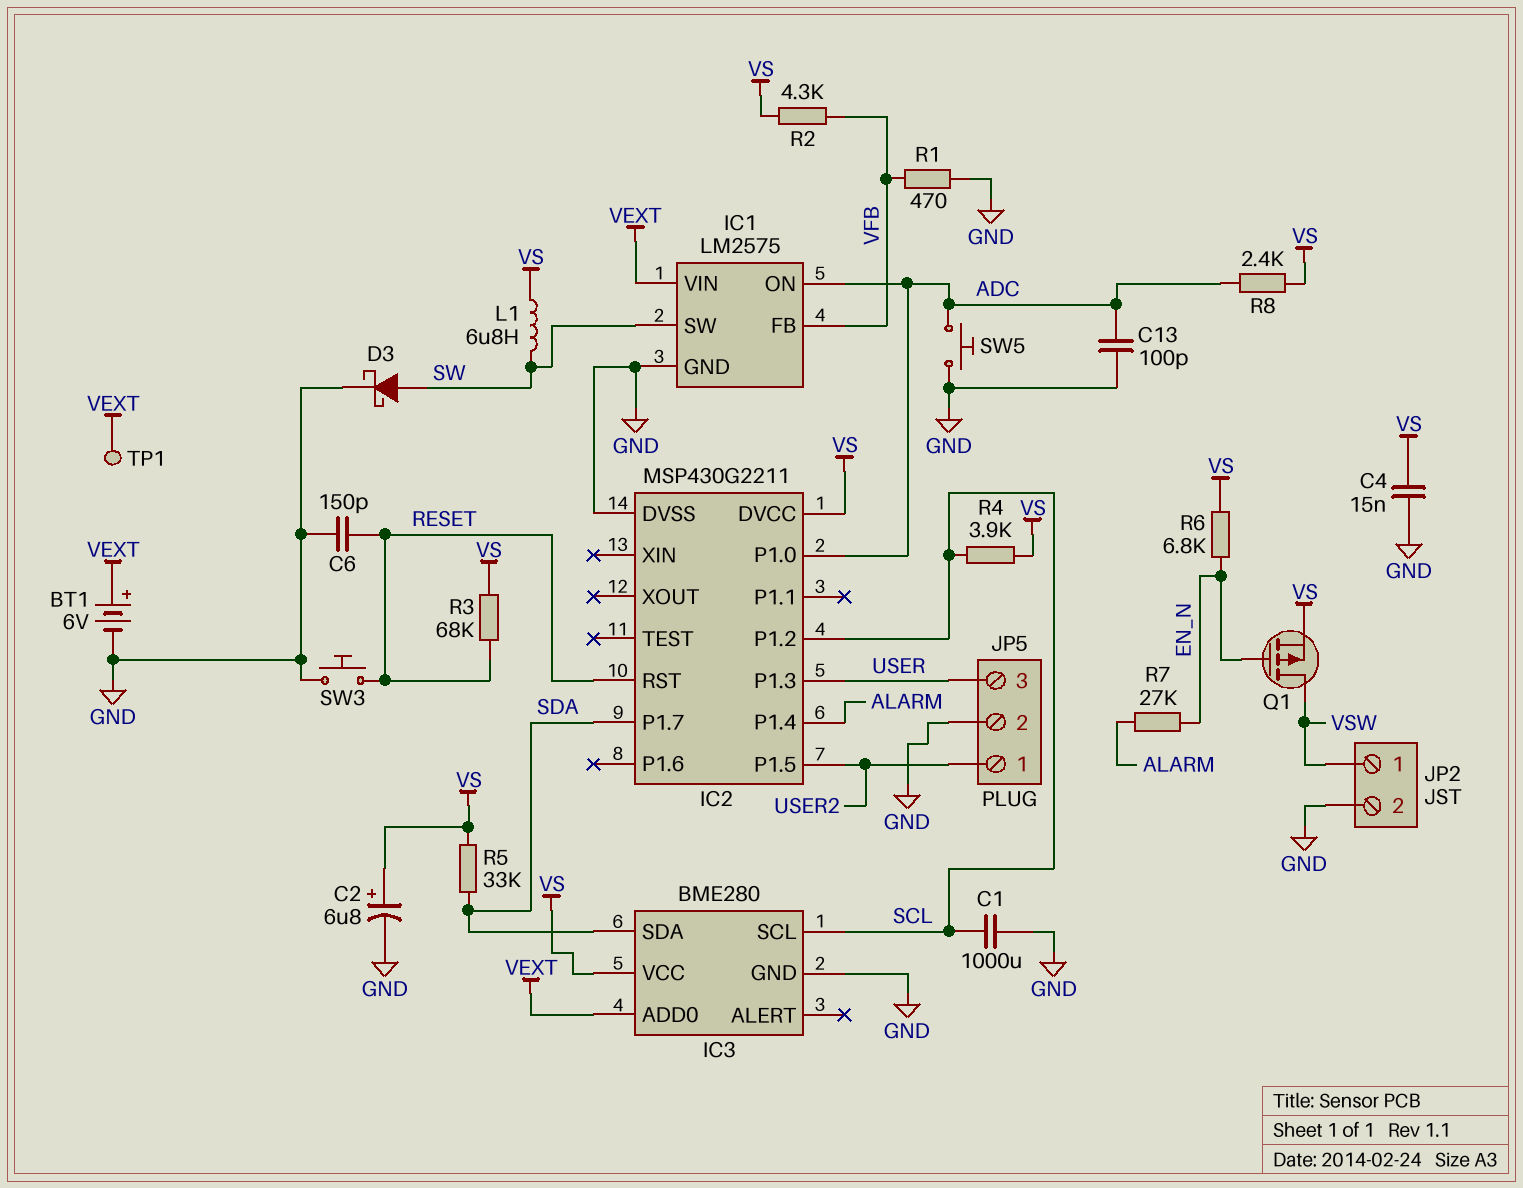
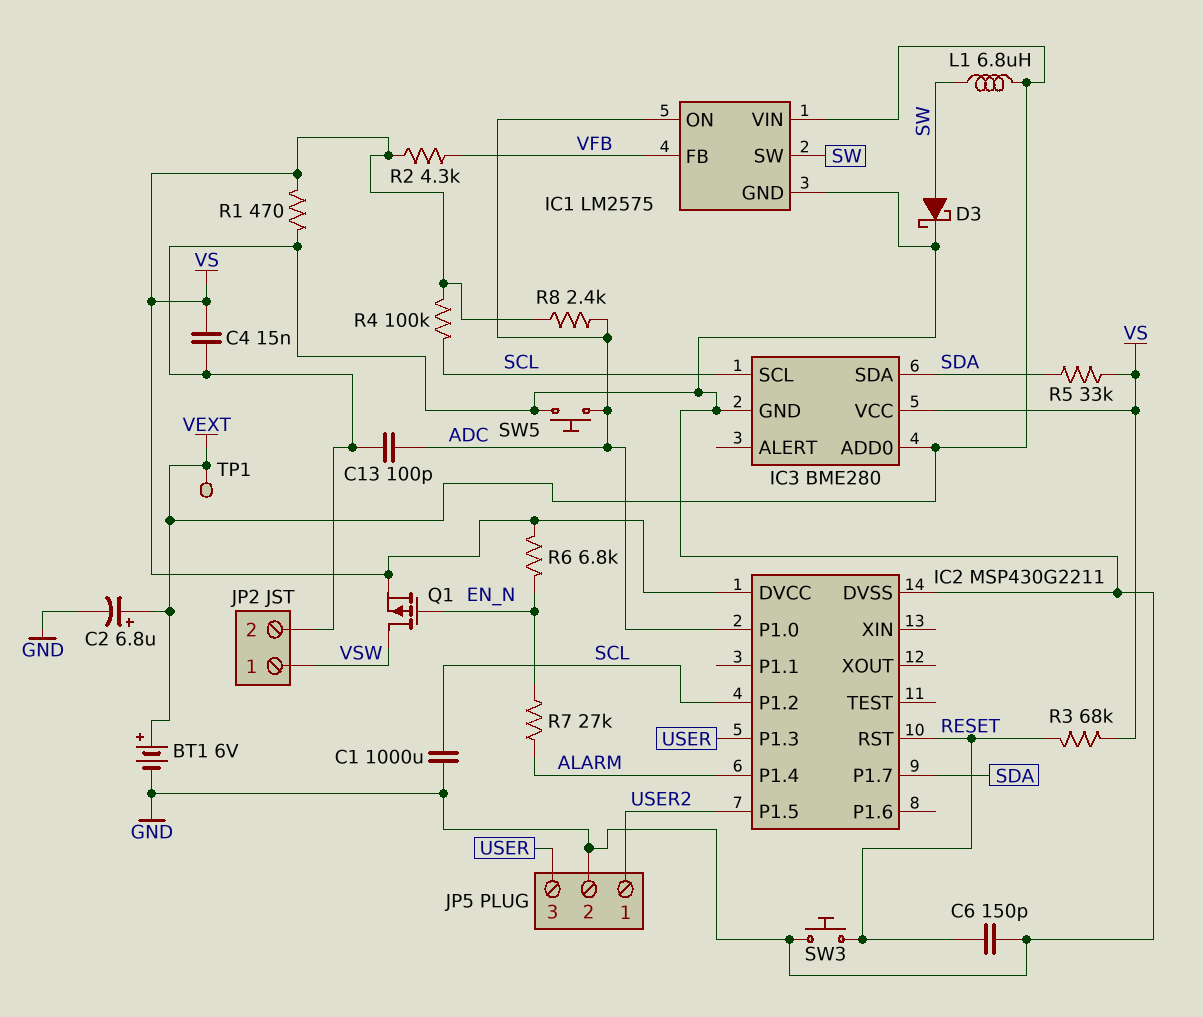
C2: 6.8uF (plus VS, minus GND) -> 6.8uF (plus VEXT, minus GND)
L1: 6.8uH (SW, VS) -> 6.8uH (SW, VEXT)
R1: 470 (GND, VFB) -> 470 (GND, VS)
R4: 3.9k (SCL, VS) -> 100k (SCL, VS)

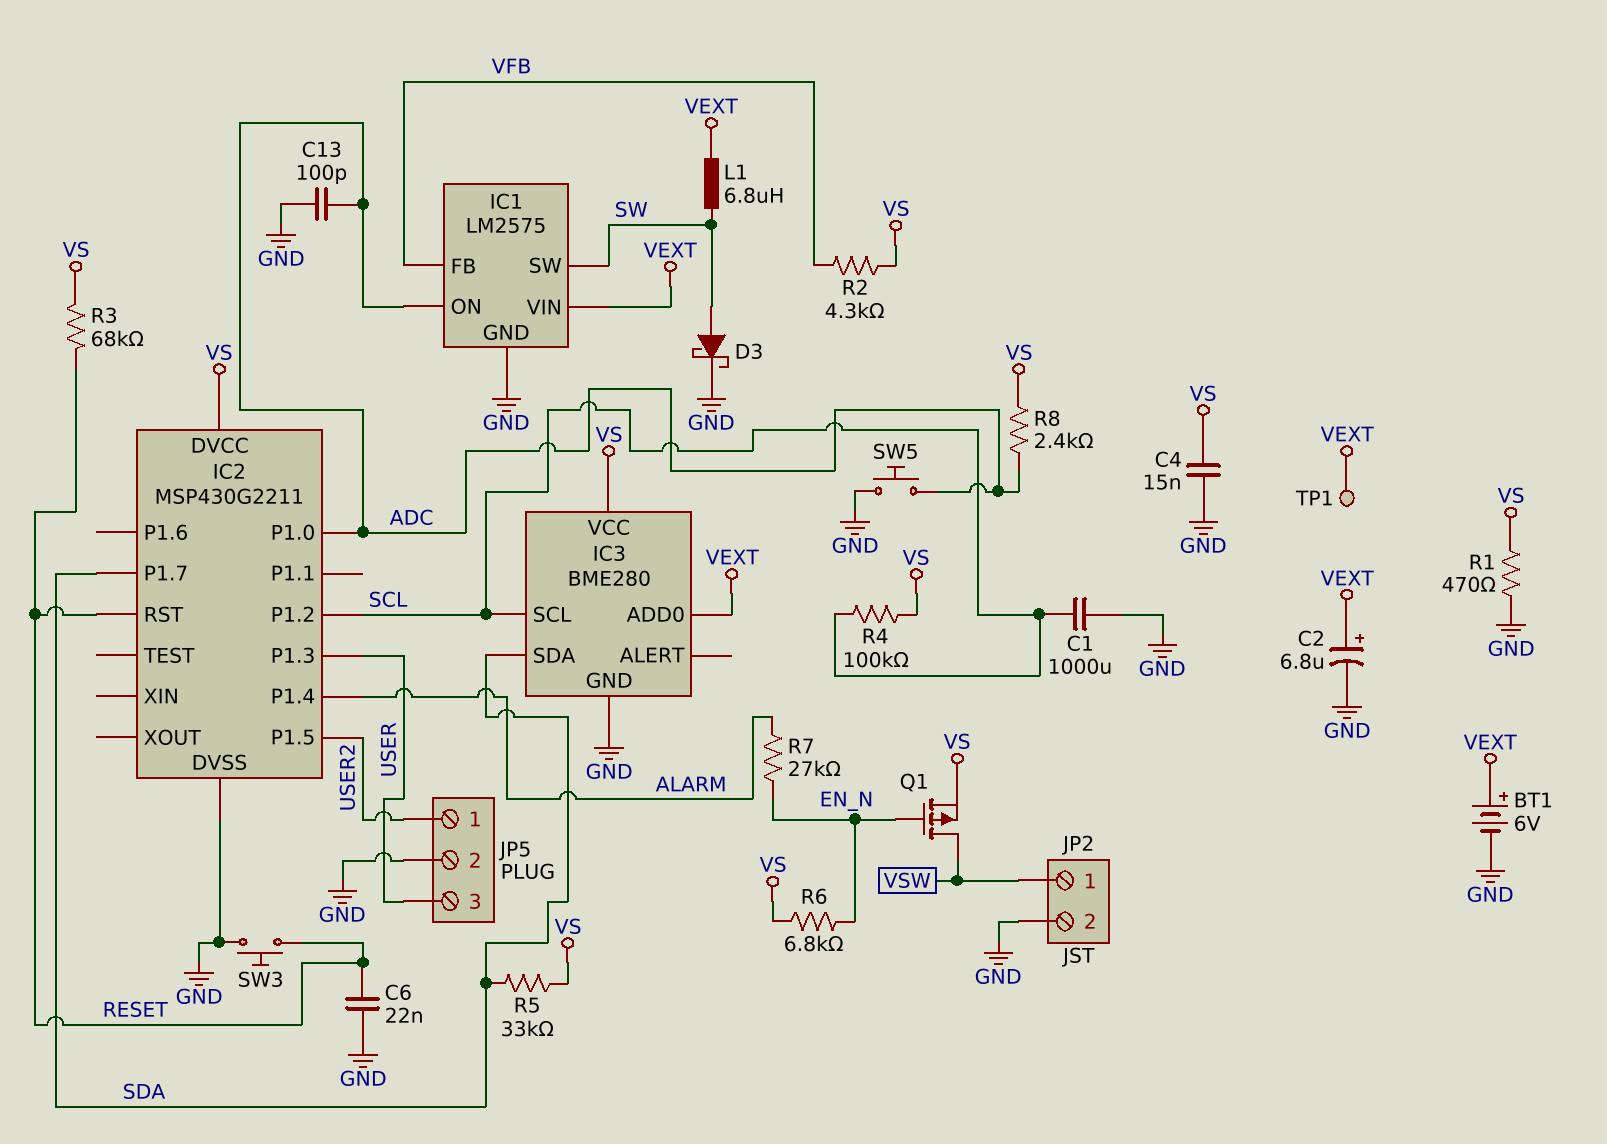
C6: 150pF (GND, RESET) -> 22nF (GND, RESET)

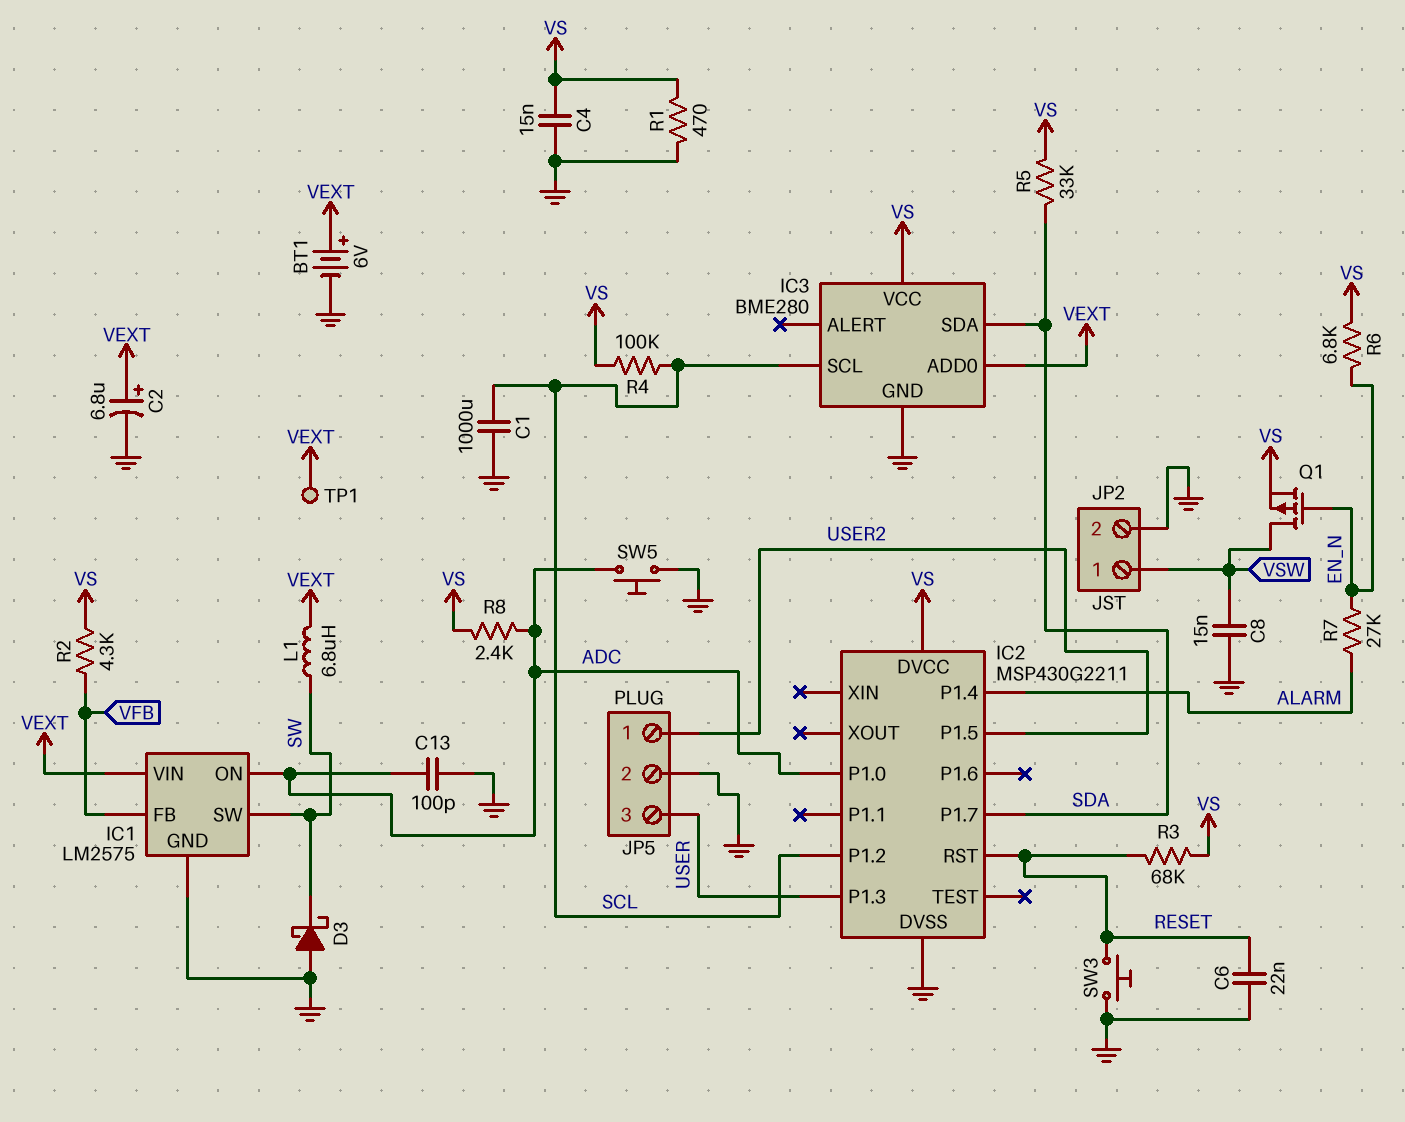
C8: none -> 15nF (GND, VSW)
D3: schottky (A SW, K GND) -> schottky (A GND, K SW)

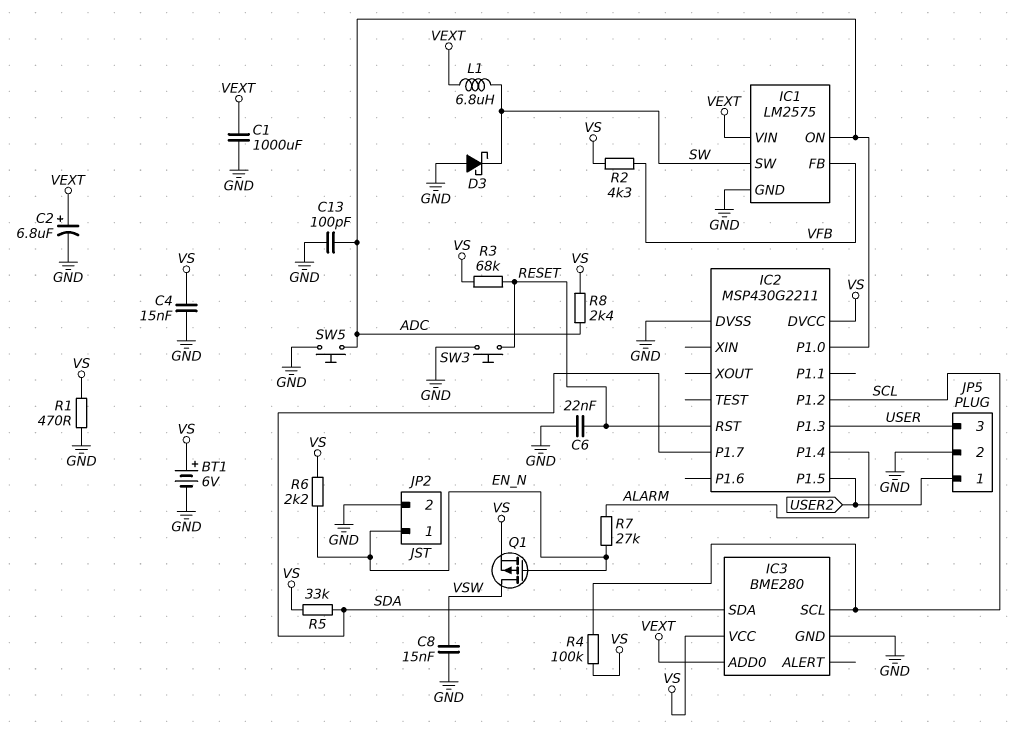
BT1: 6V (plus VEXT, minus GND) -> 6V (plus VS, minus GND)
C1: 1000uF (GND, SCL) -> 1000uF (GND, VEXT)
JP2 pin 1: VSW -> EN_N
R6: 6.8k (EN_N, VS) -> 2.2k (EN_N, VS)
TP1: test point (VEXT) -> none

